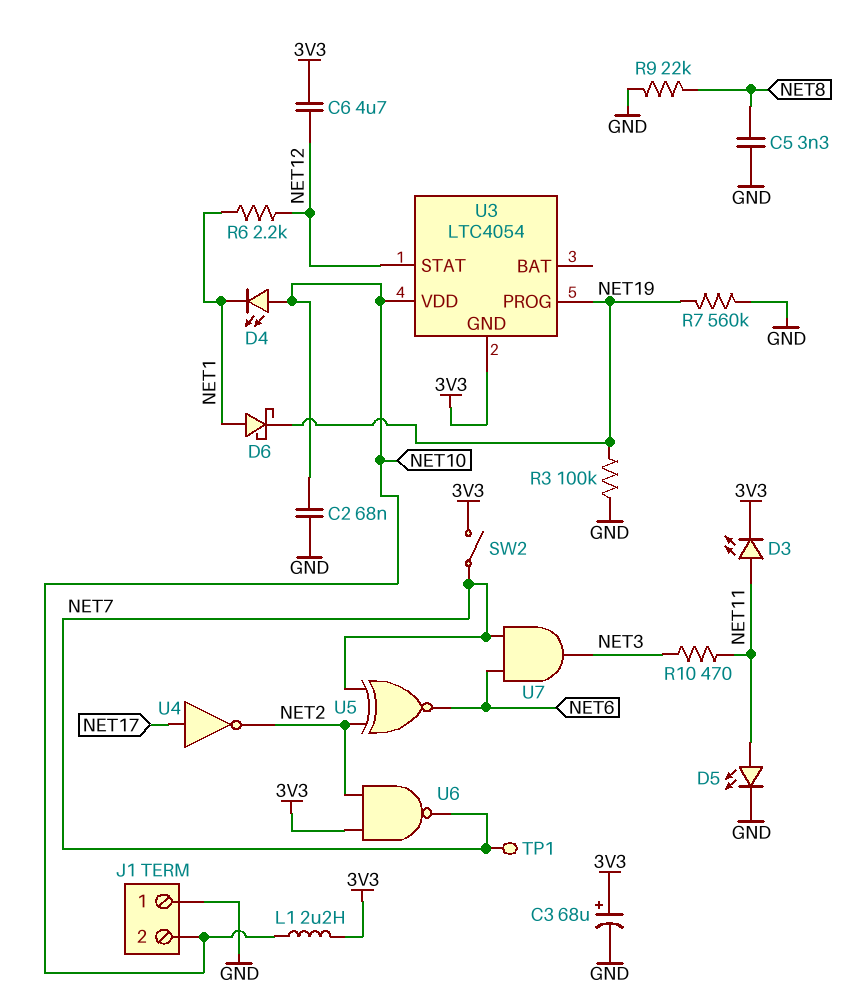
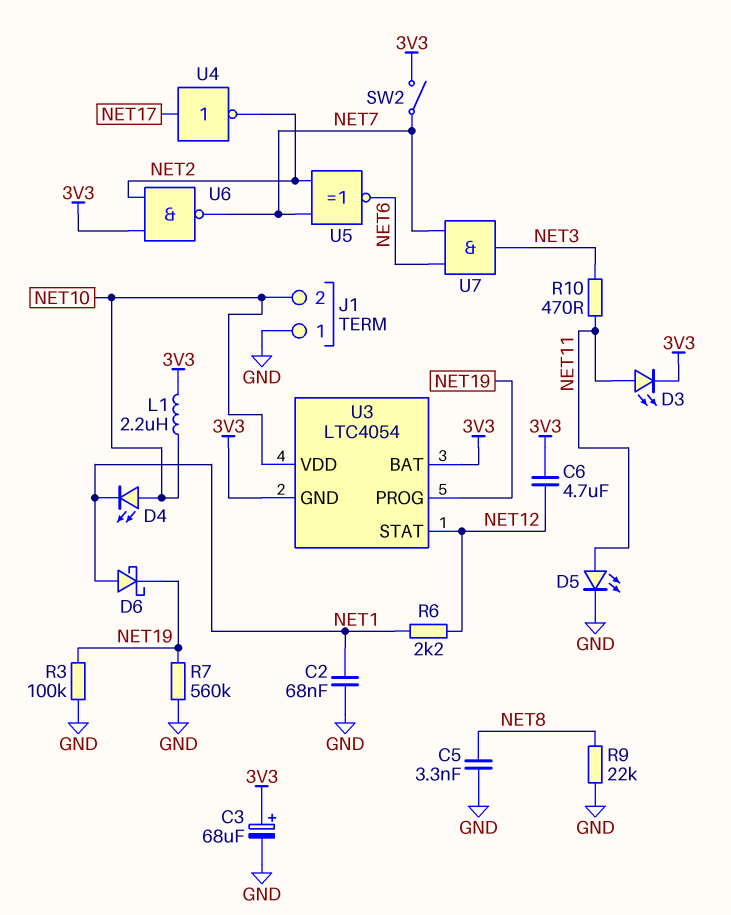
C2: 68nF (GND, NET10) -> 68nF (GND, NET1)
TP1: test point (NET7) -> none
U3 pin BAT: none -> 3V3

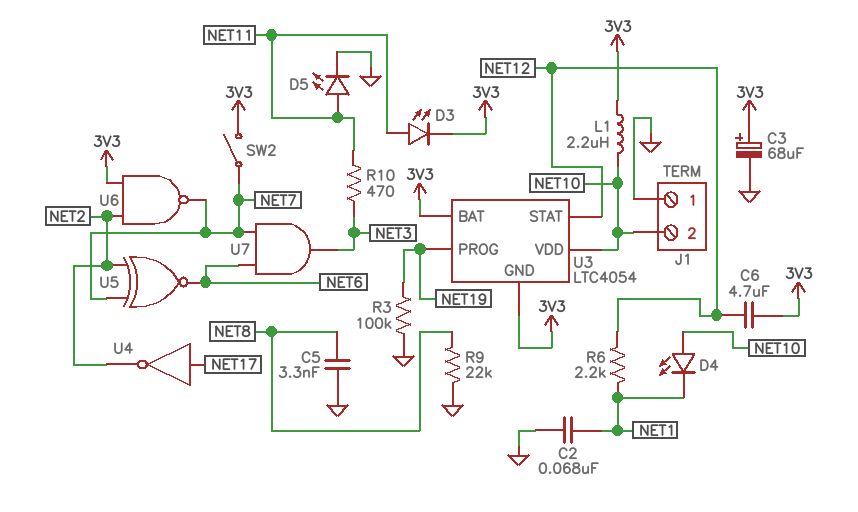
D6: schottky (A NET1, K NET19) -> none
R7: 560k (GND, NET19) -> none

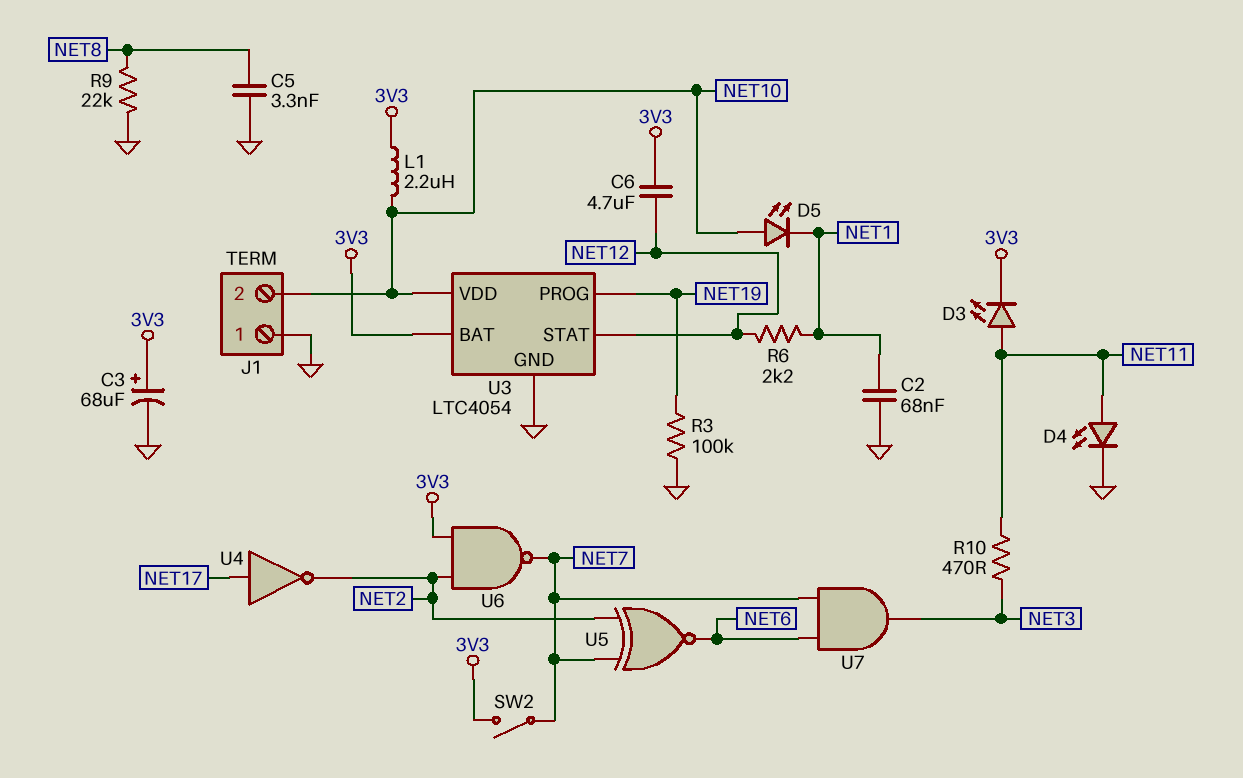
D4: LED (A NET10, K NET1) -> LED (A NET11, K GND)
D5: LED (A NET11, K GND) -> LED (A NET10, K NET1)
U3 pin GND: 3V3 -> GND

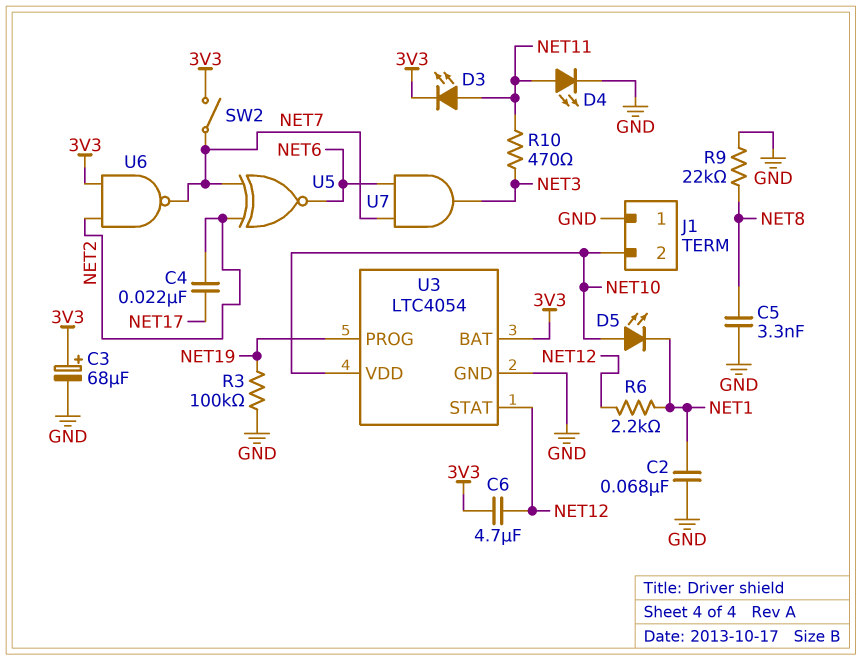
C4: none -> 22nF (NET2, NET17)
L1: 2.2uH (3V3, NET10) -> none
U4: NOT (in NET17, out NET2) -> none

